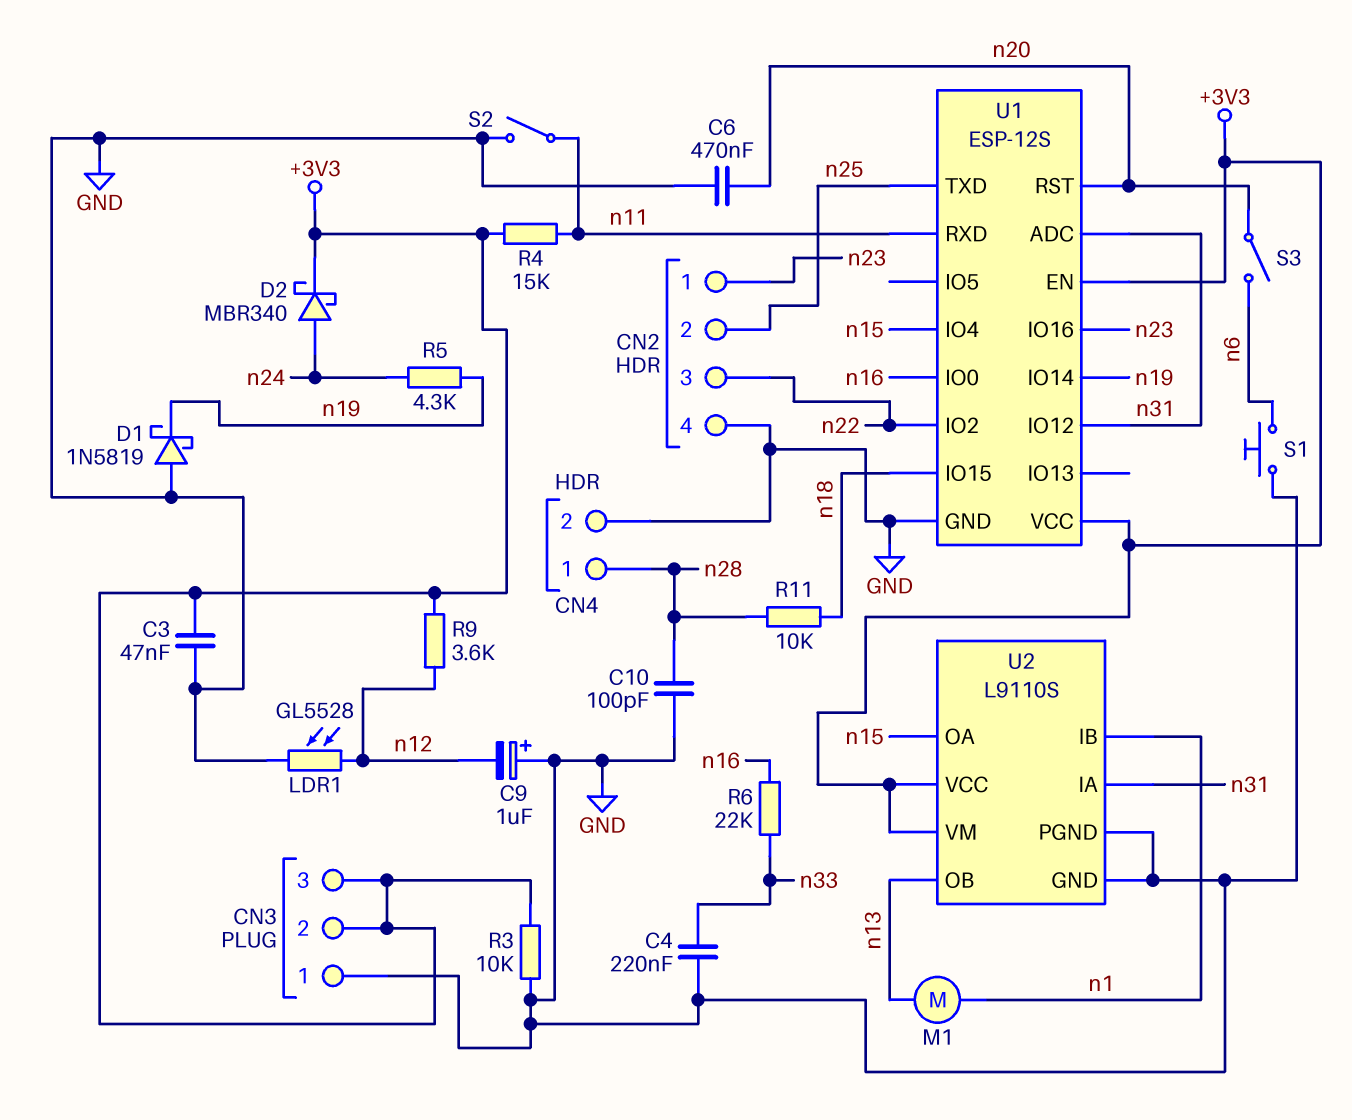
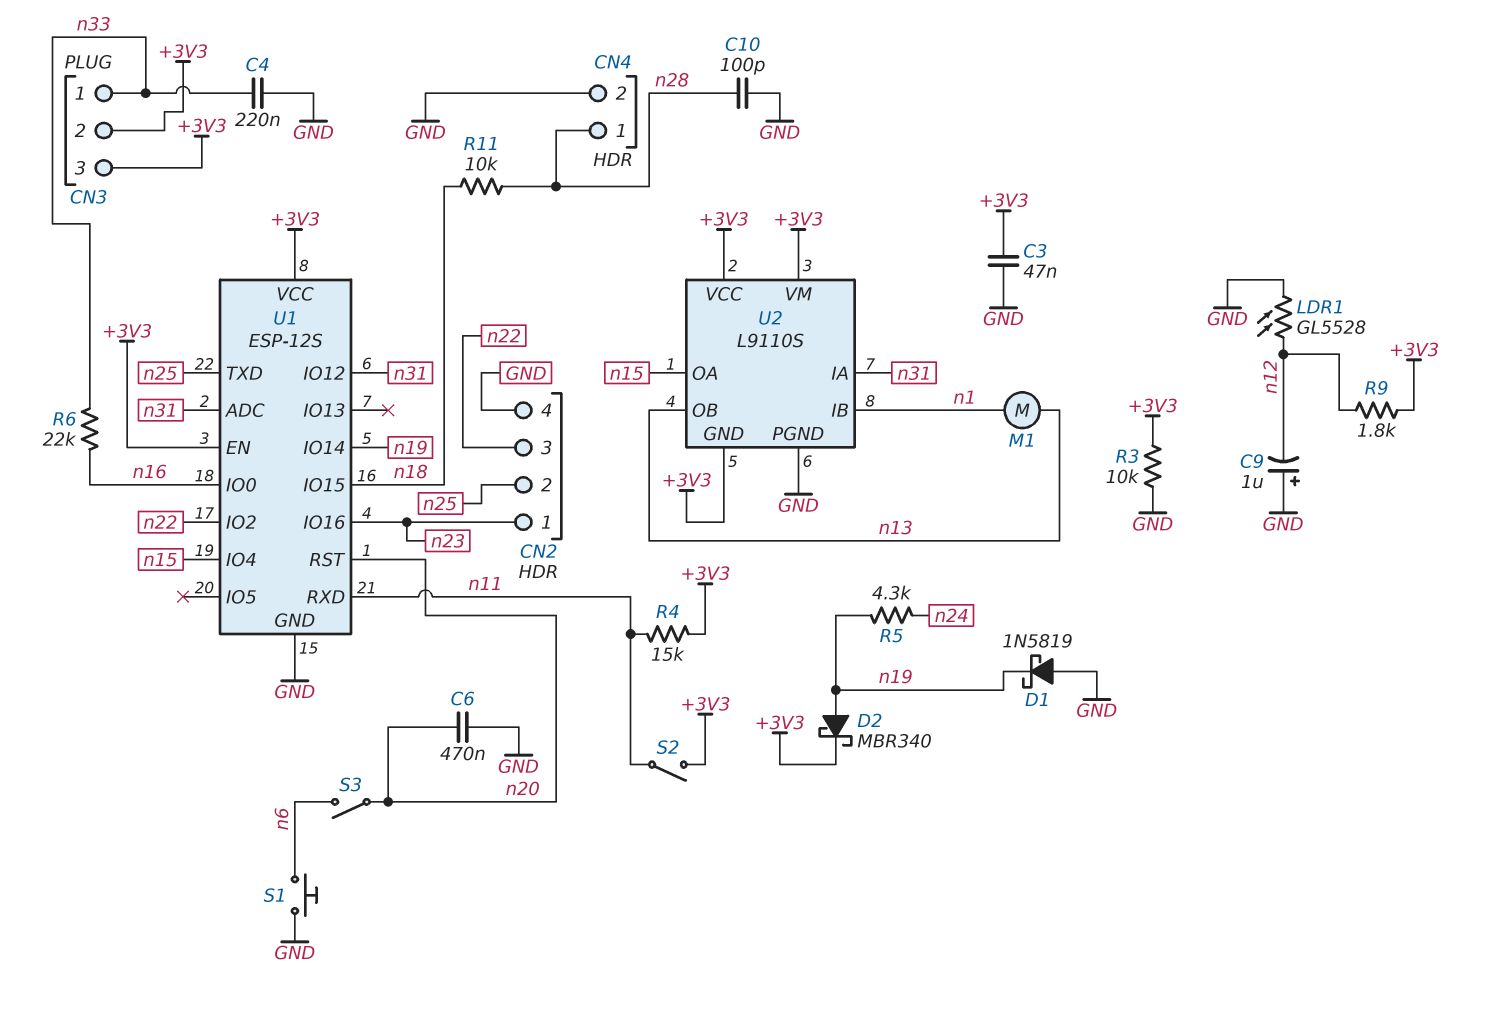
CN3 pin 1: GND -> n33
D2: schottky MBR340 (A n24, K +3V3) -> schottky MBR340 (A n19, K +3V3)
R9: 3.6k (+3V3, n12) -> 1.8k (+3V3, n12)
S2: switch (GND, n11) -> switch (+3V3, n11)
U2 pin GND: GND -> +3V3

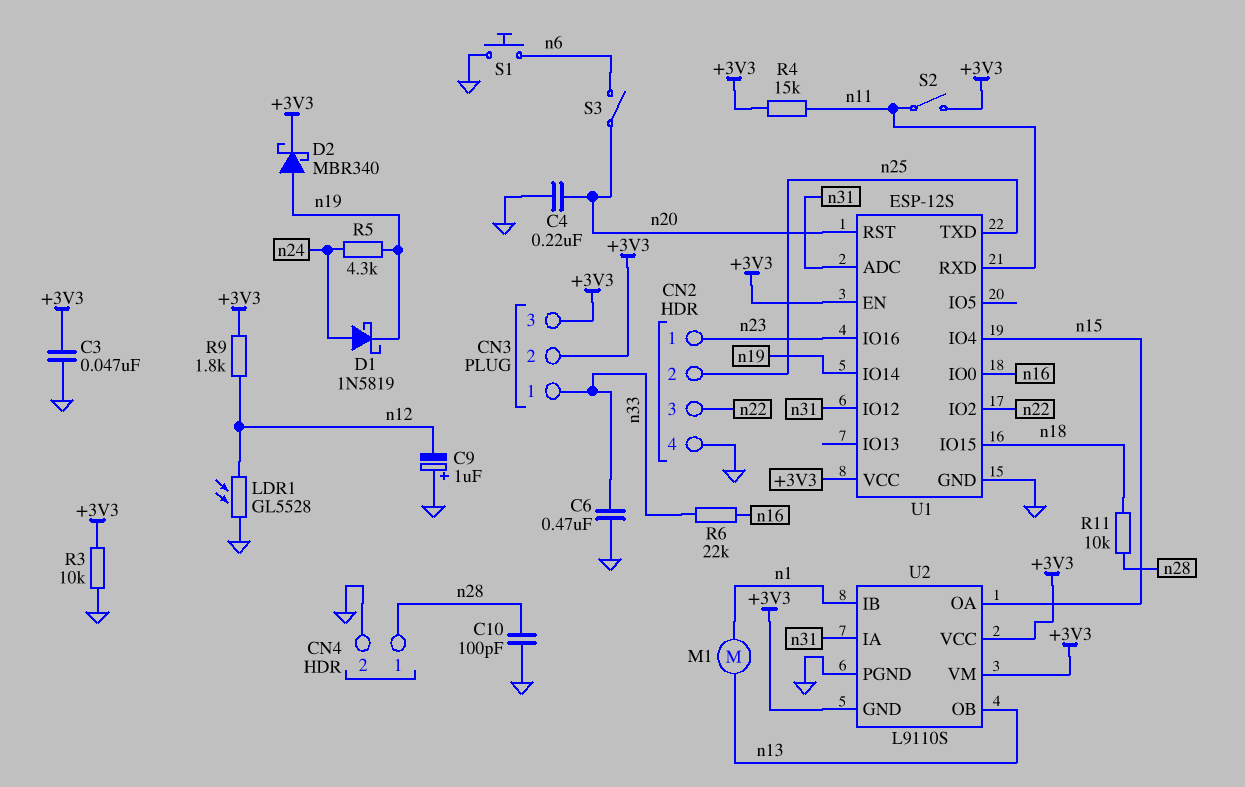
C4: 220nF (GND, n33) -> 220nF (GND, n20)
C6: 470nF (GND, n20) -> 470nF (GND, n33)
D1: schottky 1N5819 (A GND, K n19) -> schottky 1N5819 (A n24, K n19)

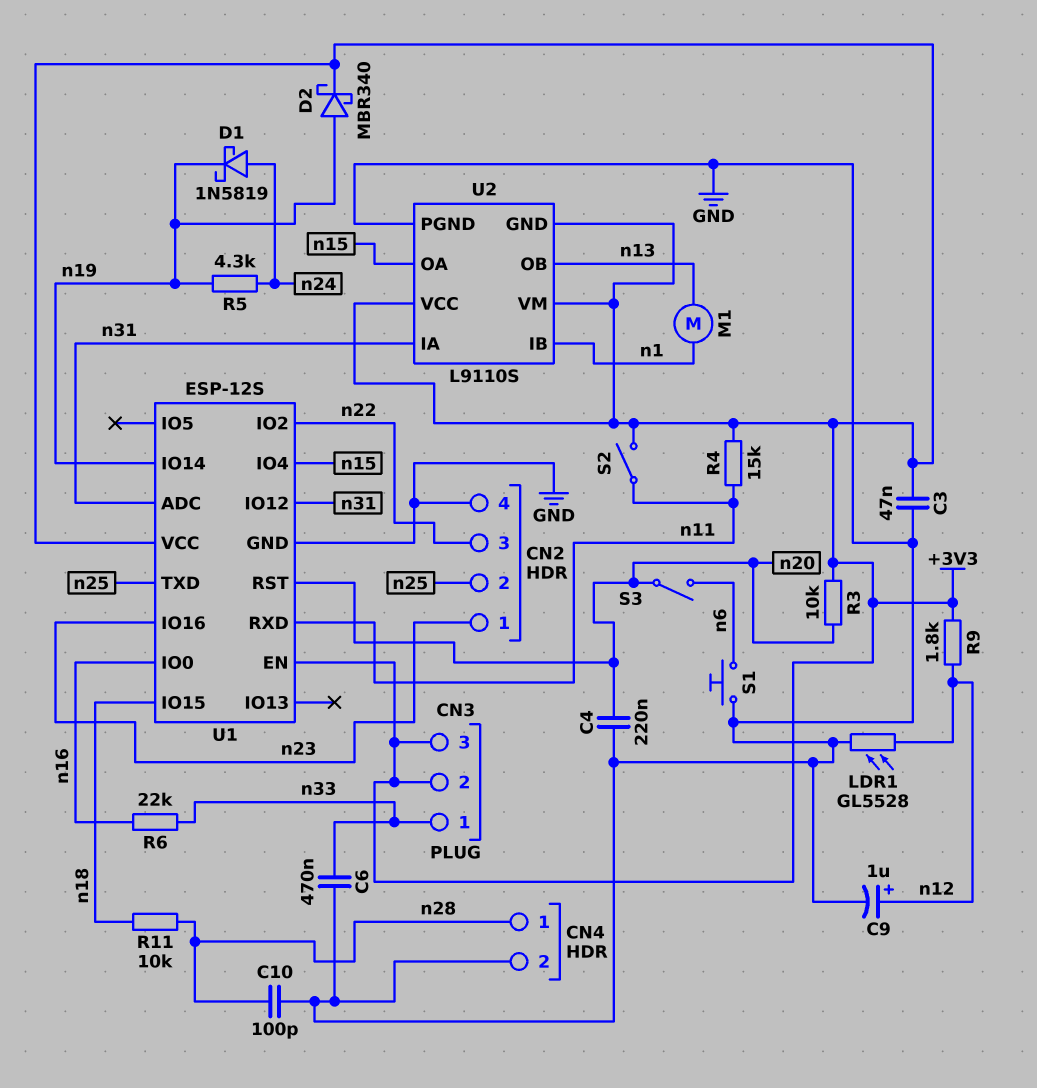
C9: 1uF (plus GND, minus n12) -> 1uF (plus n12, minus GND)
R3: 10k (+3V3, GND) -> 10k (+3V3, n20)

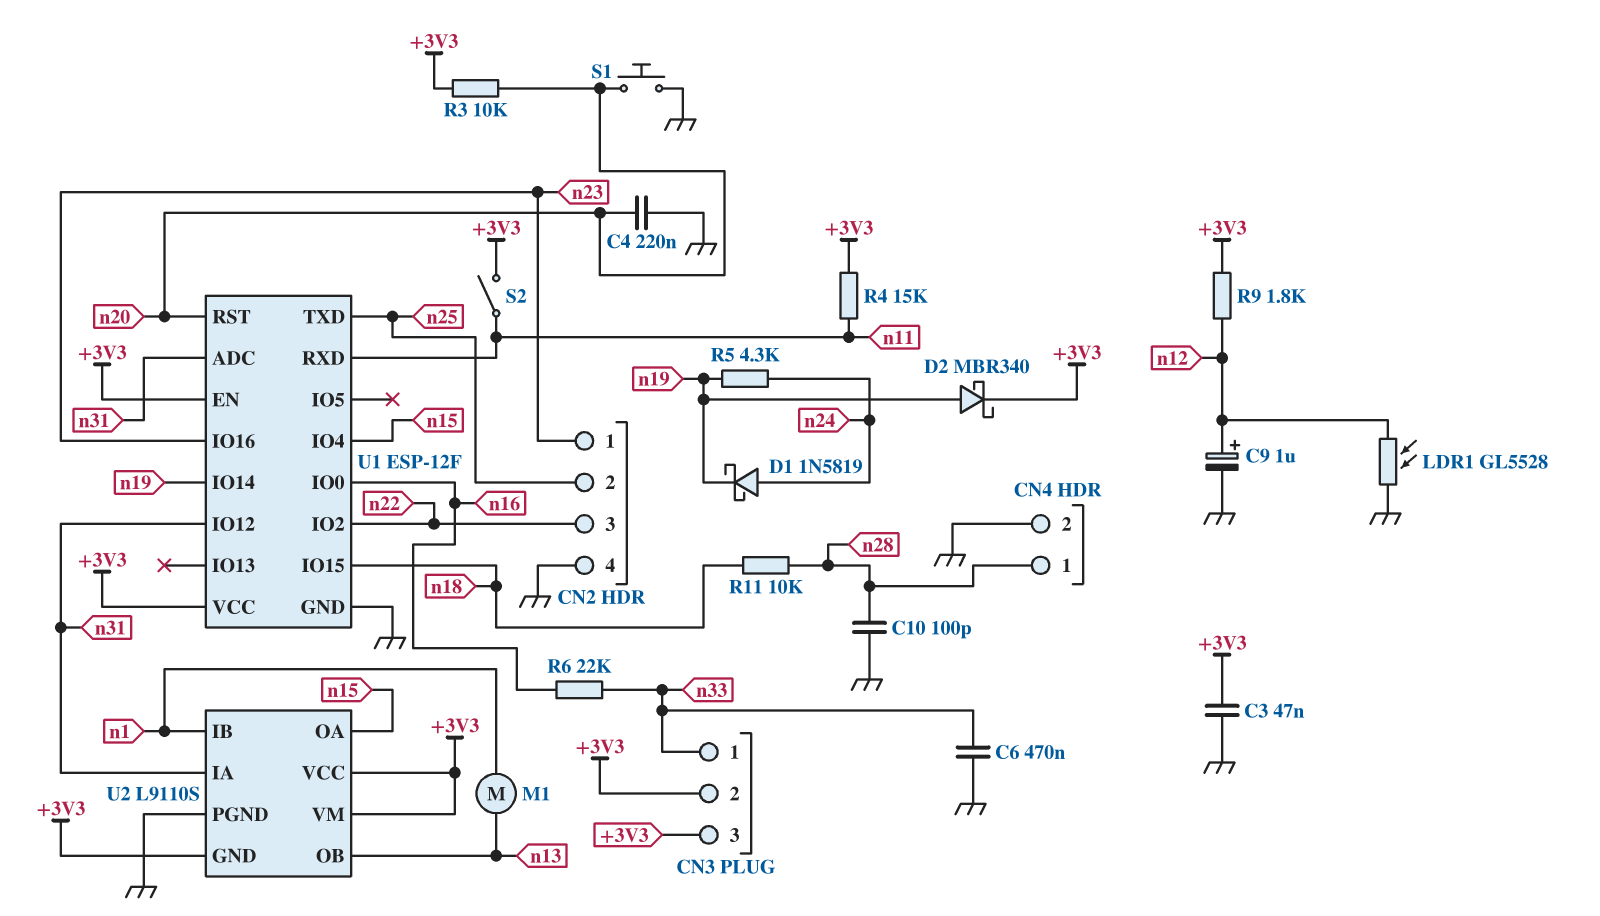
S1: button (GND, n6) -> button (GND, n20)
S3: switch (n6, n20) -> none
U1: ESP-12S -> ESP-12F

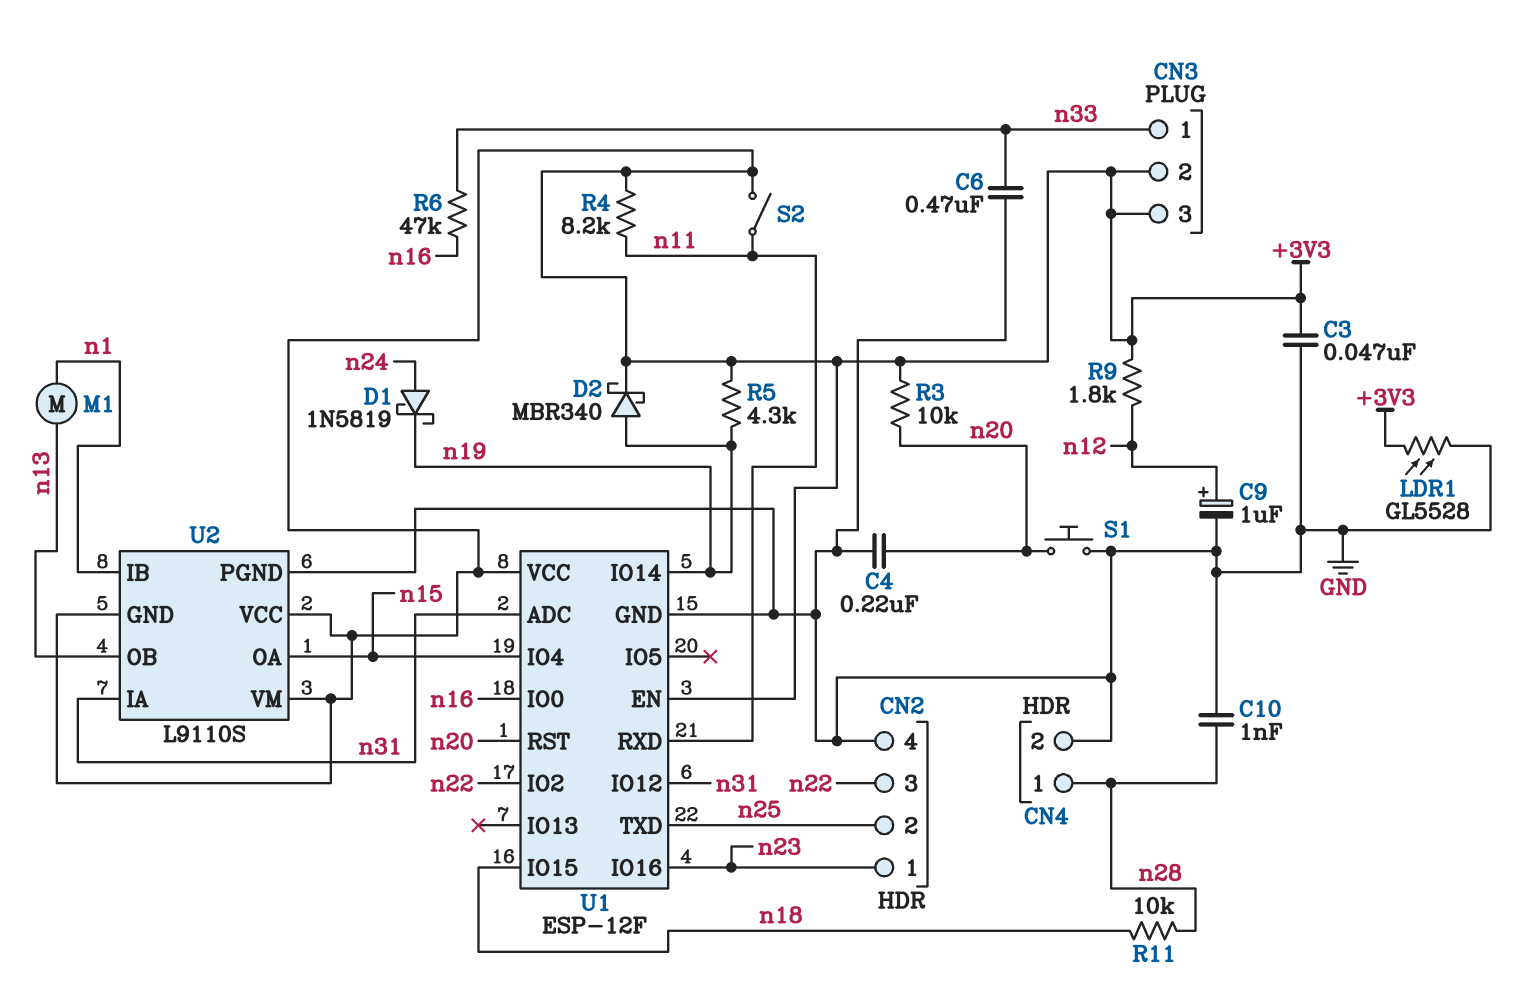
C10: 100pF (GND, n28) -> 1nF (GND, n28)
LDR1: GL5528 (GND, n12) -> GL5528 (+3V3, GND)
R4: 15k (+3V3, n11) -> 8.2k (+3V3, n11)
R5: 4.3k (n19, n24) -> 4.3k (+3V3, n19)
R6: 22k (n16, n33) -> 47k (n16, n33)

